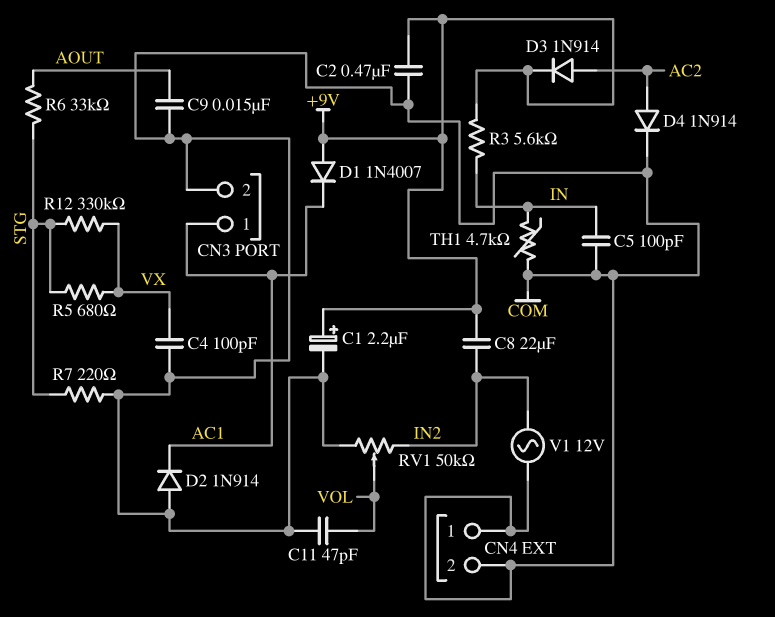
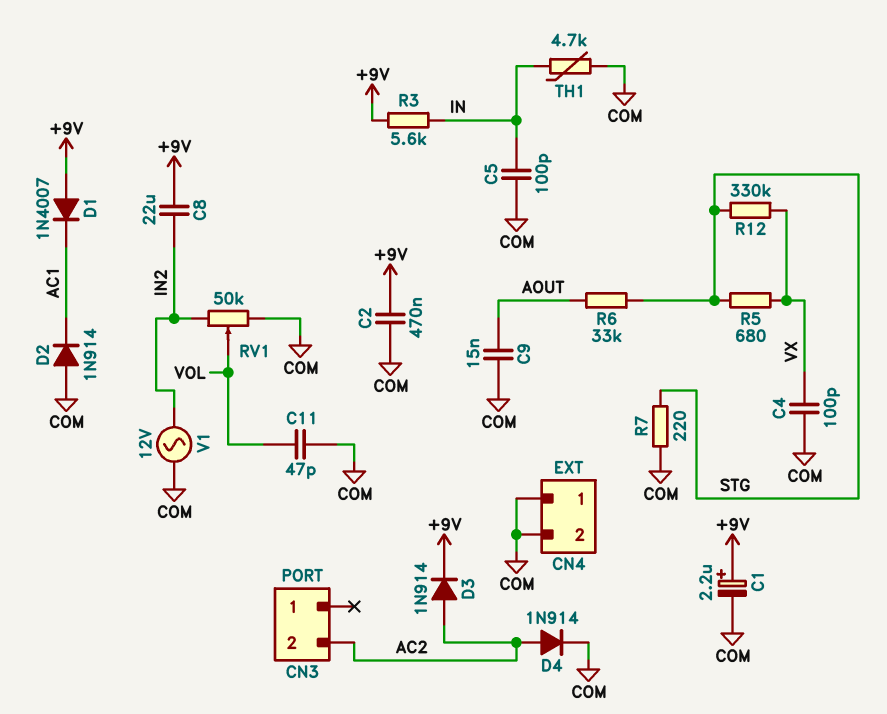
CN3 pin 1: AC1 -> none
CN3 pin 2: COM -> AC2

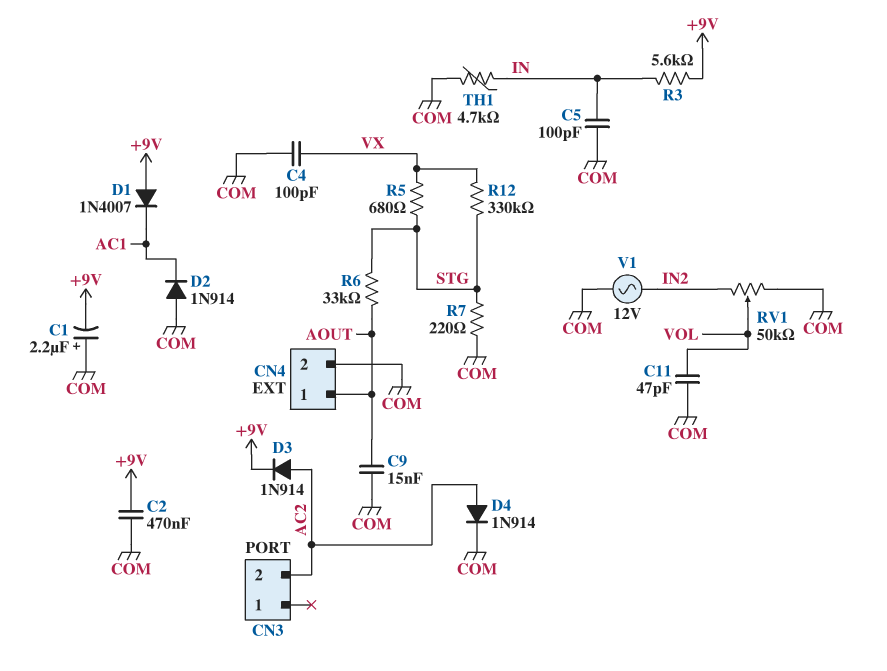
C1: 2.2uF (plus +9V, minus COM) -> 2.2uF (plus COM, minus +9V)
C8: 22uF (+9V, IN2) -> none
CN4 pin 1: COM -> AOUT

